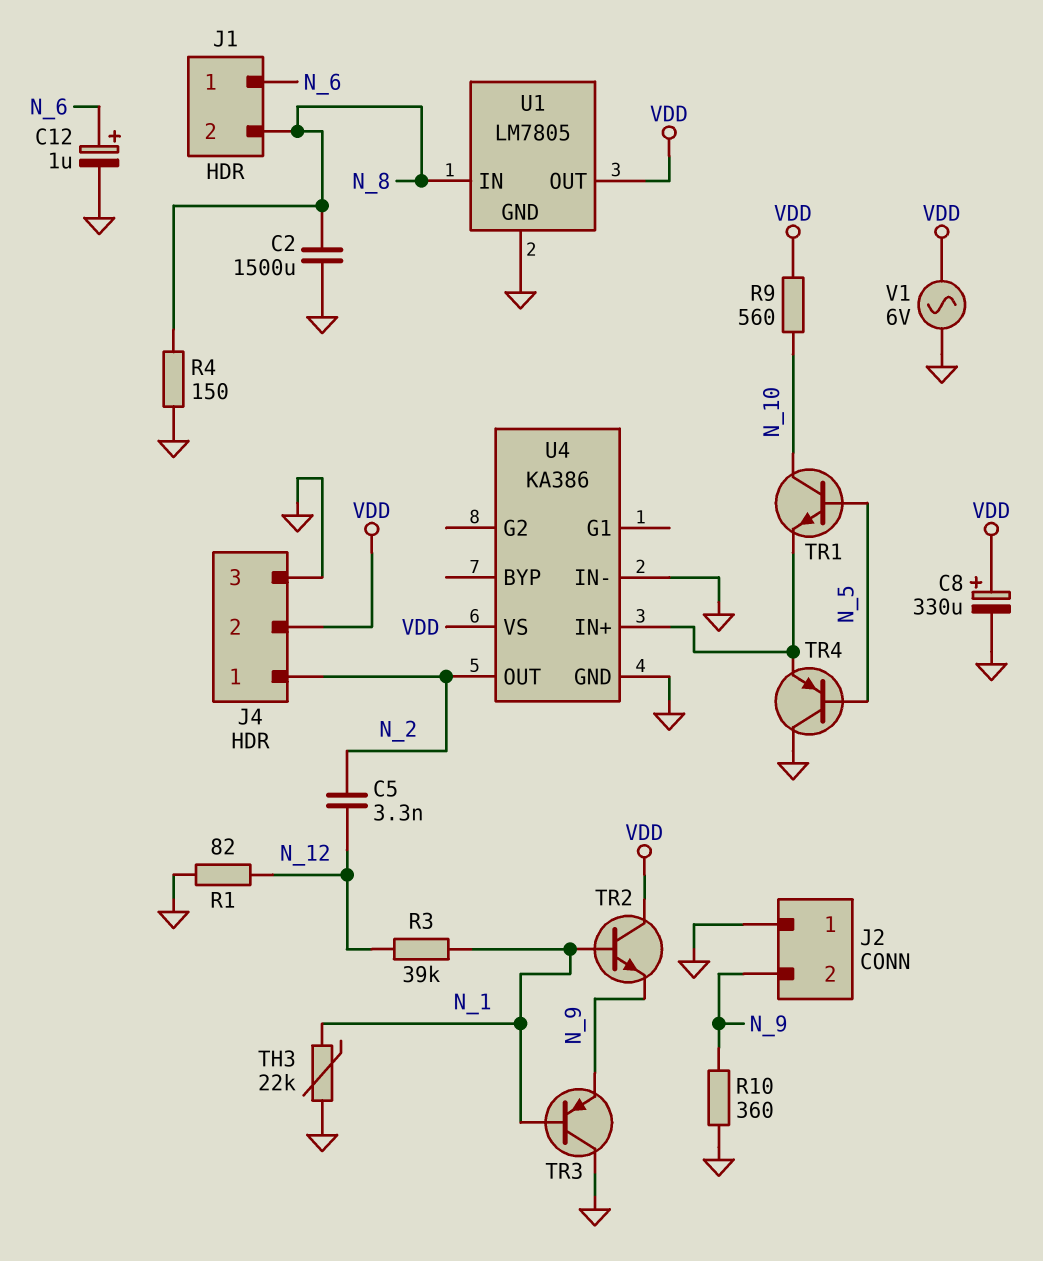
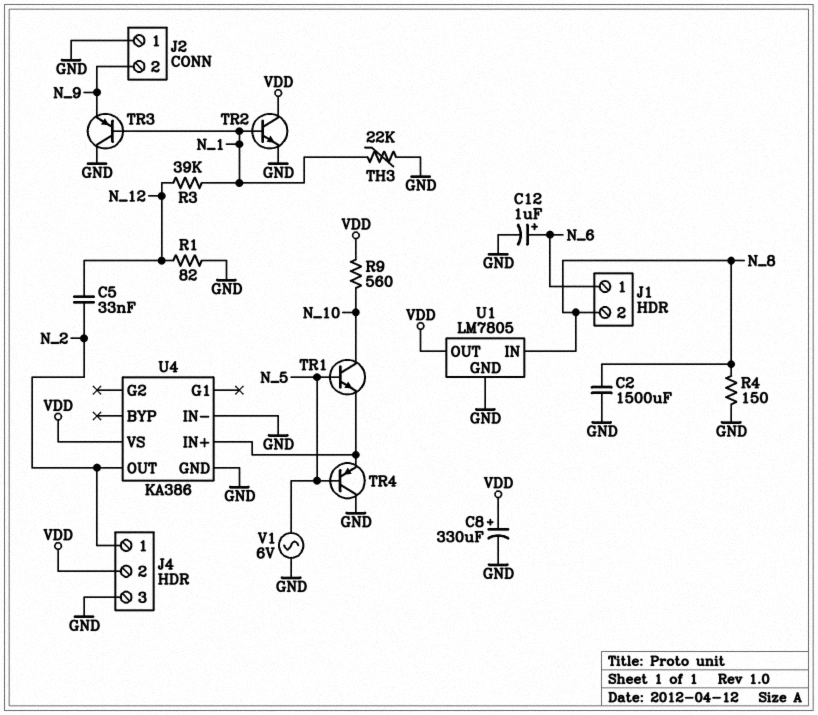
C5: 3.3nF (N_2, N_12) -> 33nF (N_2, N_12)
R10: 360 (GND, N_9) -> none
TR2: NPN (B N_1, C VDD, E N_9) -> NPN (B N_1, C VDD, E GND)
V1: AC 6V (GND, VDD) -> AC 6V (GND, N_5)

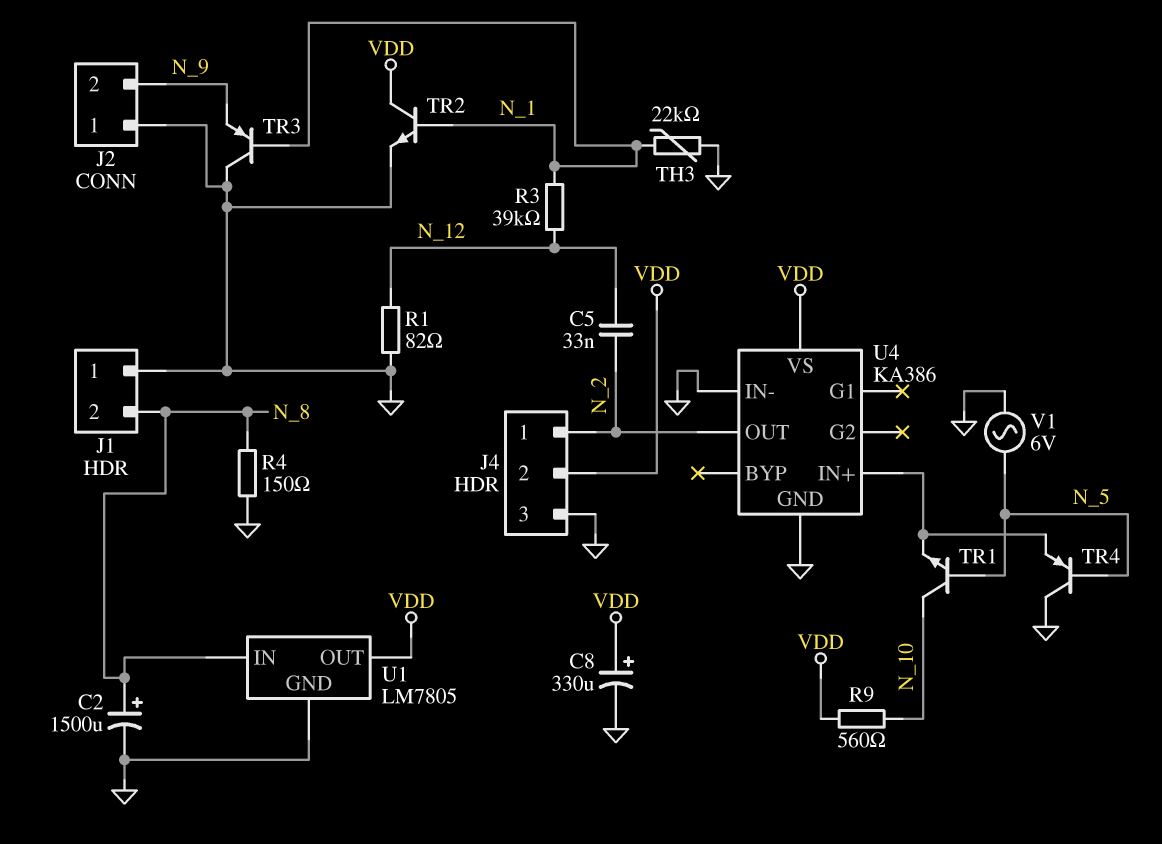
C2: 1500uF (GND, N_8) -> 1500uF (plus N_8, minus GND)
C12: 1uF (plus N_6, minus GND) -> none
J1 pin 1: N_6 -> GND

